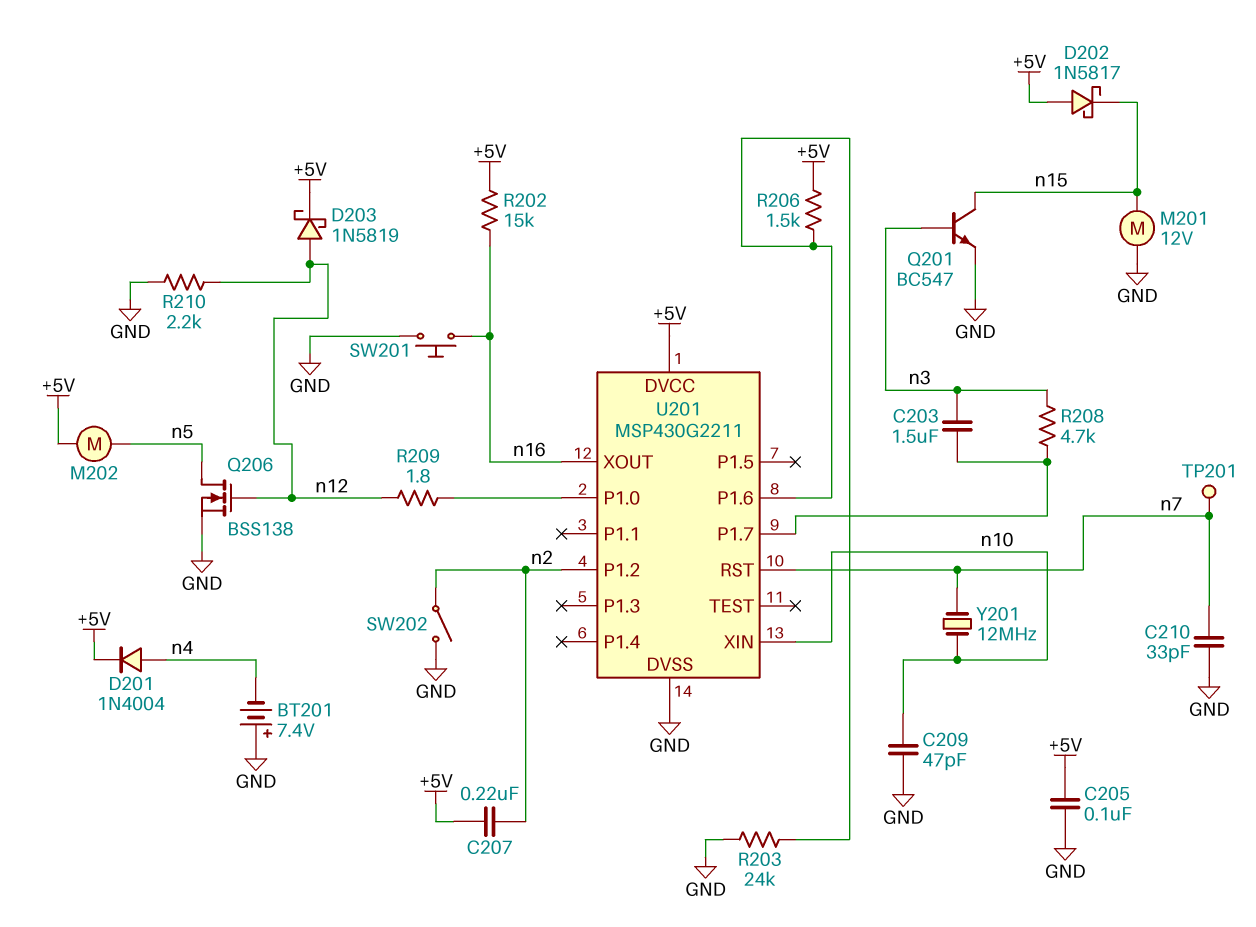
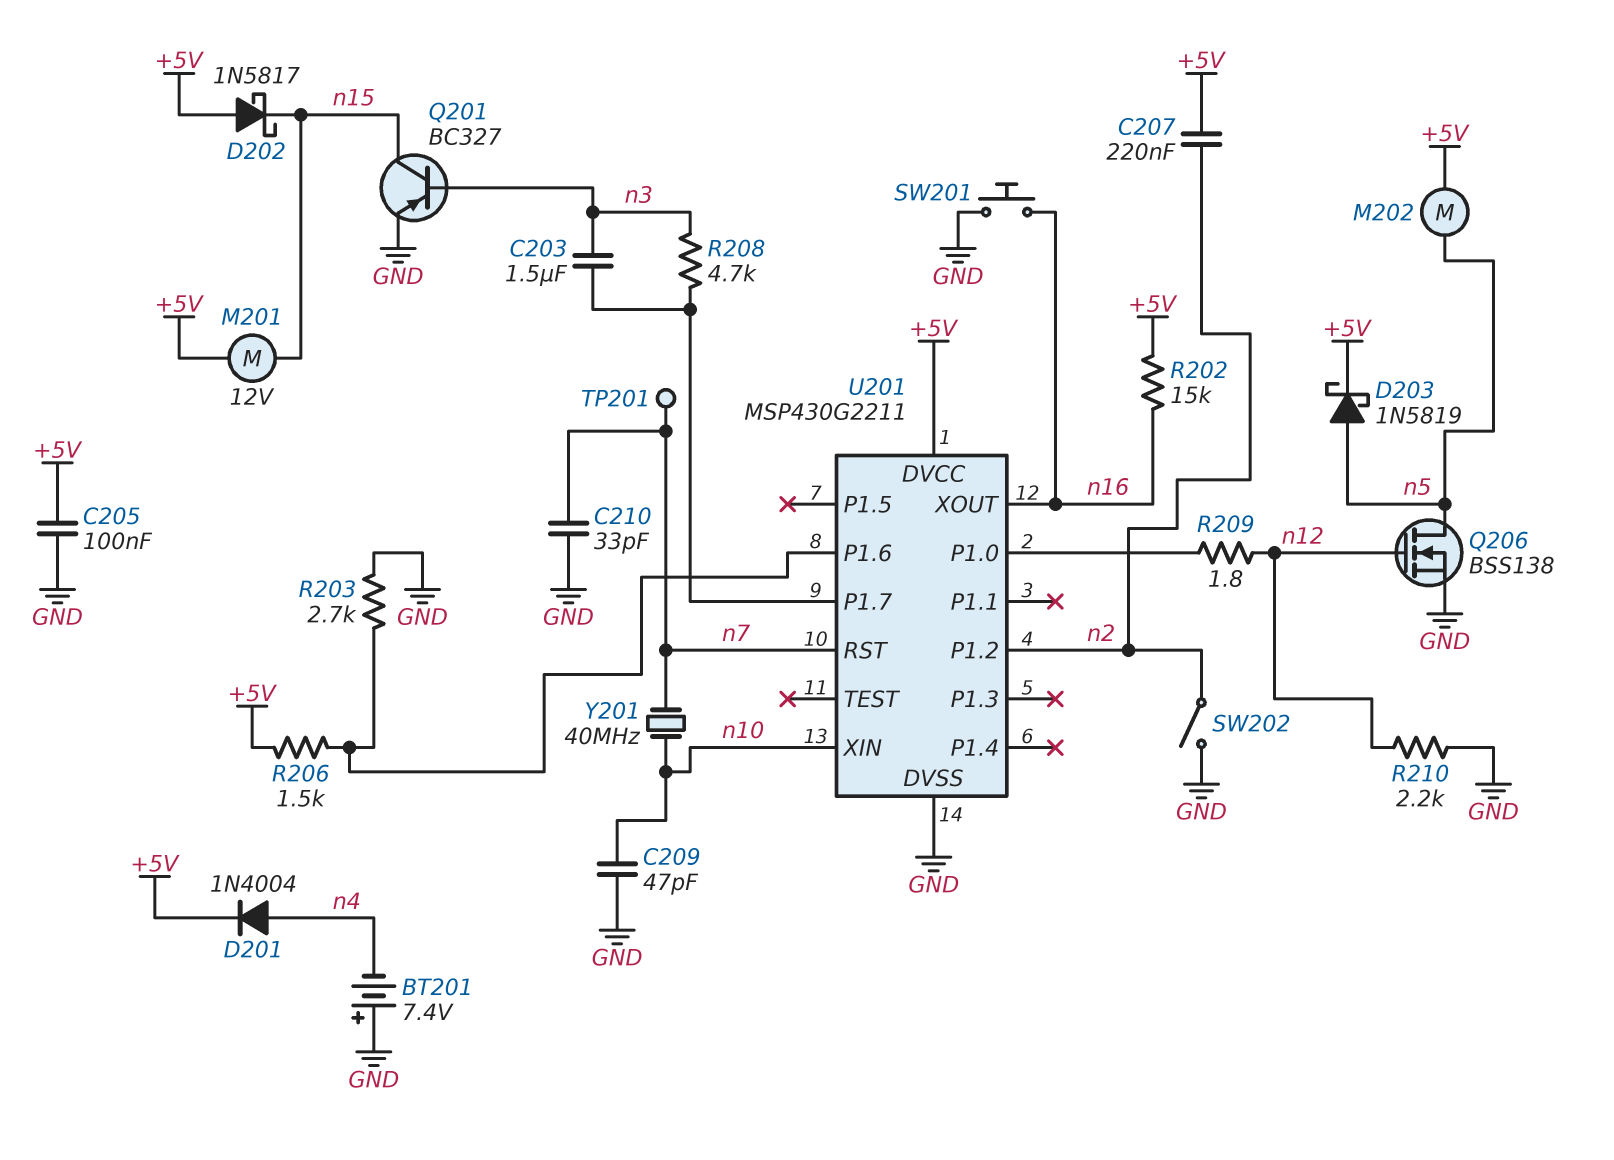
D203: schottky 1N5819 (A n12, K +5V) -> schottky 1N5819 (A n5, K +5V)
M201: motor 12V (GND, n15) -> motor 12V (+5V, n15)
Q201: NPN BC547 (B n3, C n15, E GND) -> PNP BC327 (B n3, C n15, E GND)
R203: 24k (GND, U201/P1.6) -> 2.7k (GND, U201/P1.6)
Y201: 12MHz (n7, n10) -> 40MHz (n7, n10)

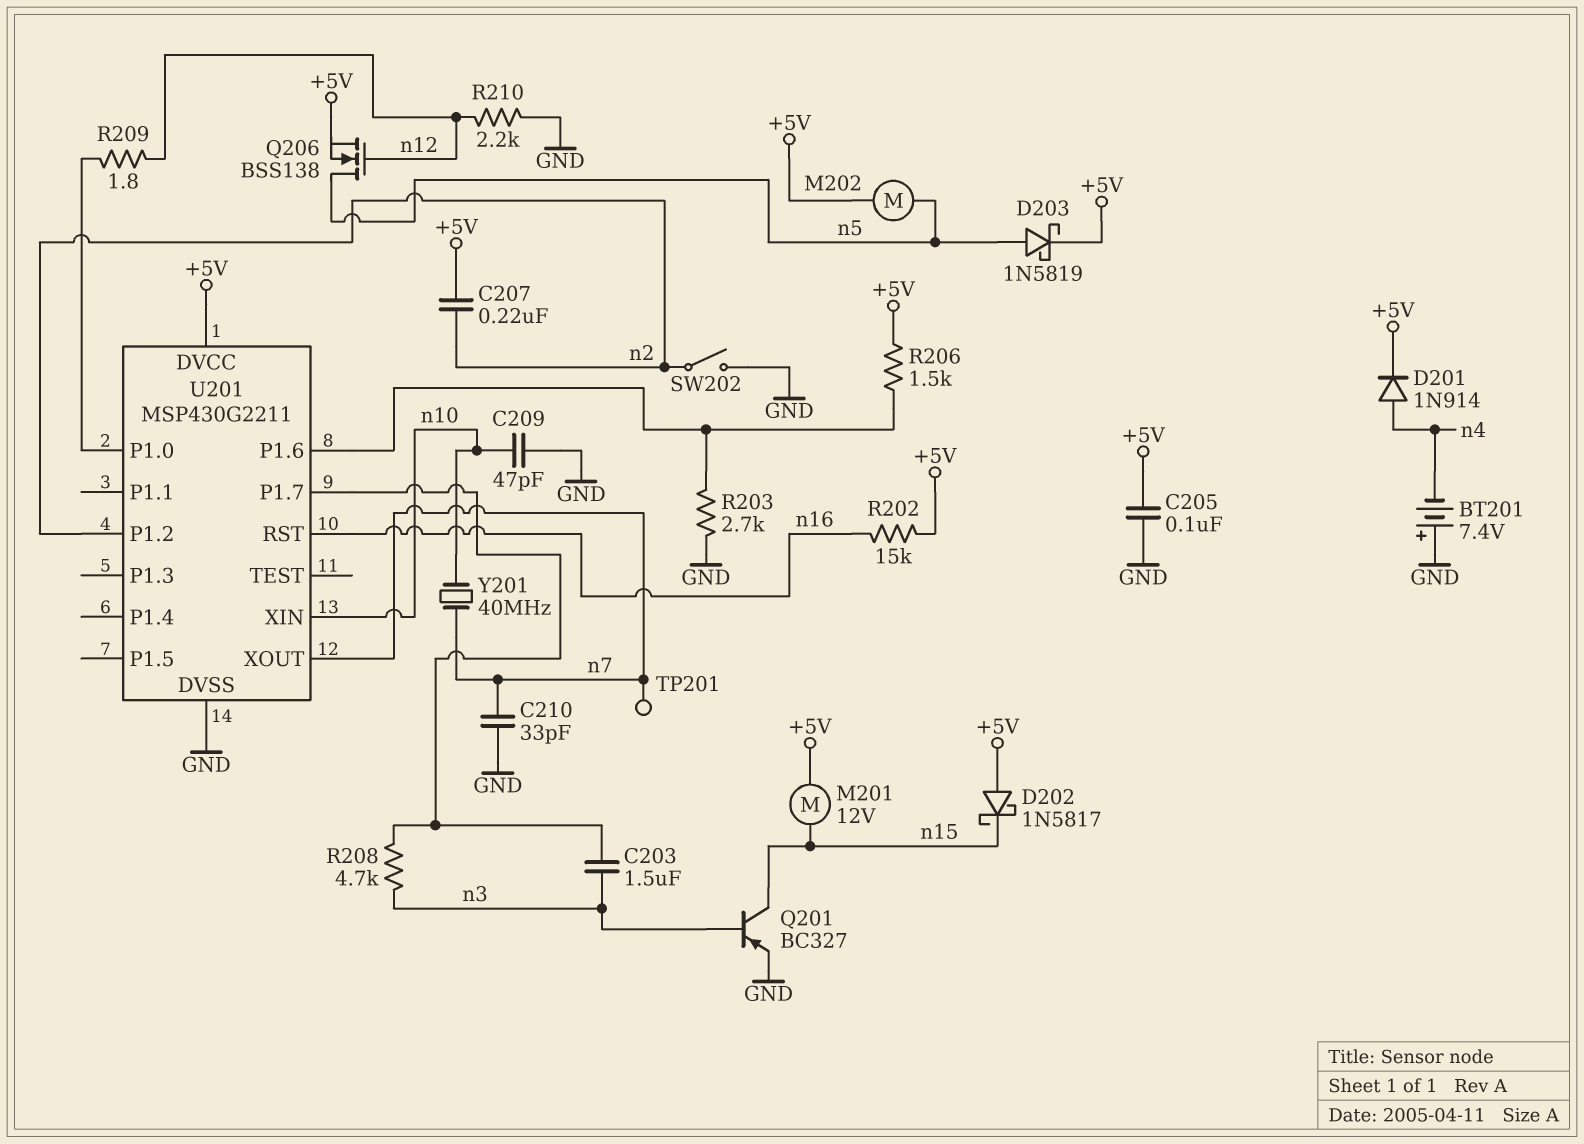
D201: diode 1N4004 (A n4, K +5V) -> diode 1N914 (A n4, K +5V)
Q206: NMOS BSS138 (G n12, D n5, S GND) -> NMOS BSS138 (G n12, D n5, S +5V)
SW201: button (GND, n16) -> none
U201 pin RST: n7 -> n16
U201 pin XOUT: n16 -> n7

